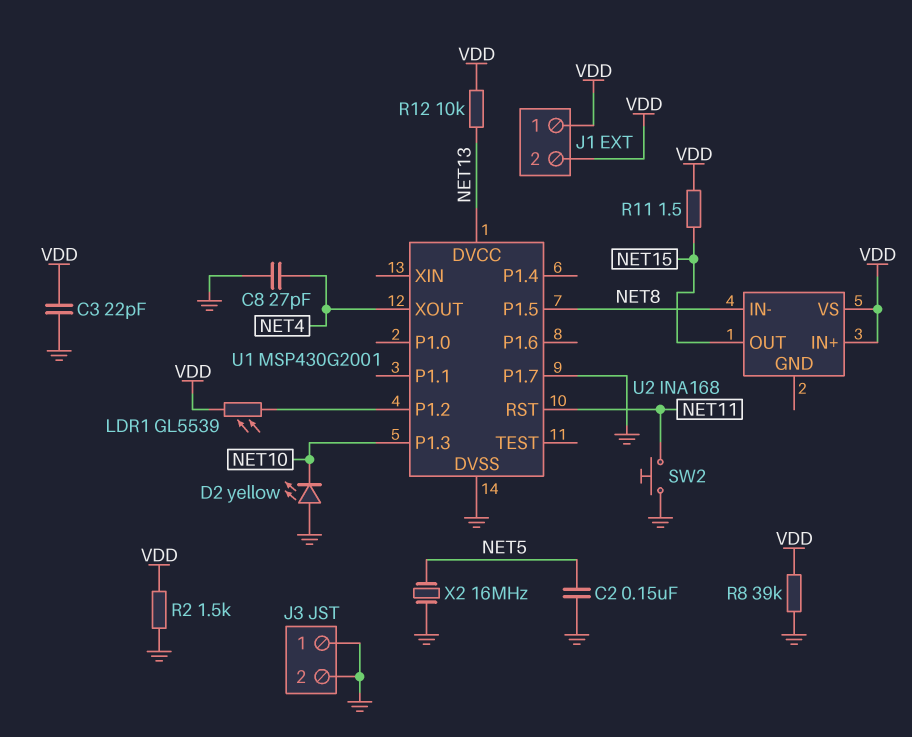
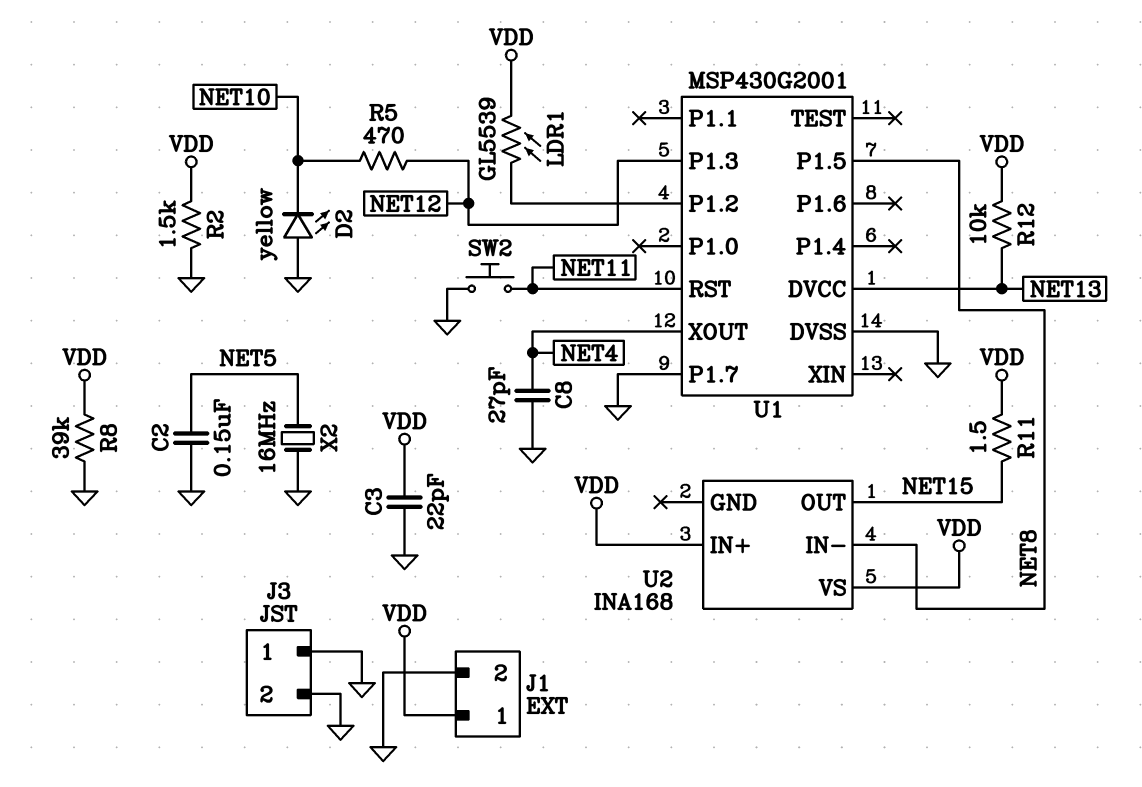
J1 pin 2: VDD -> GND
R5: none -> 470 (NET10, NET12)
U1 pin P1.3: NET10 -> NET12

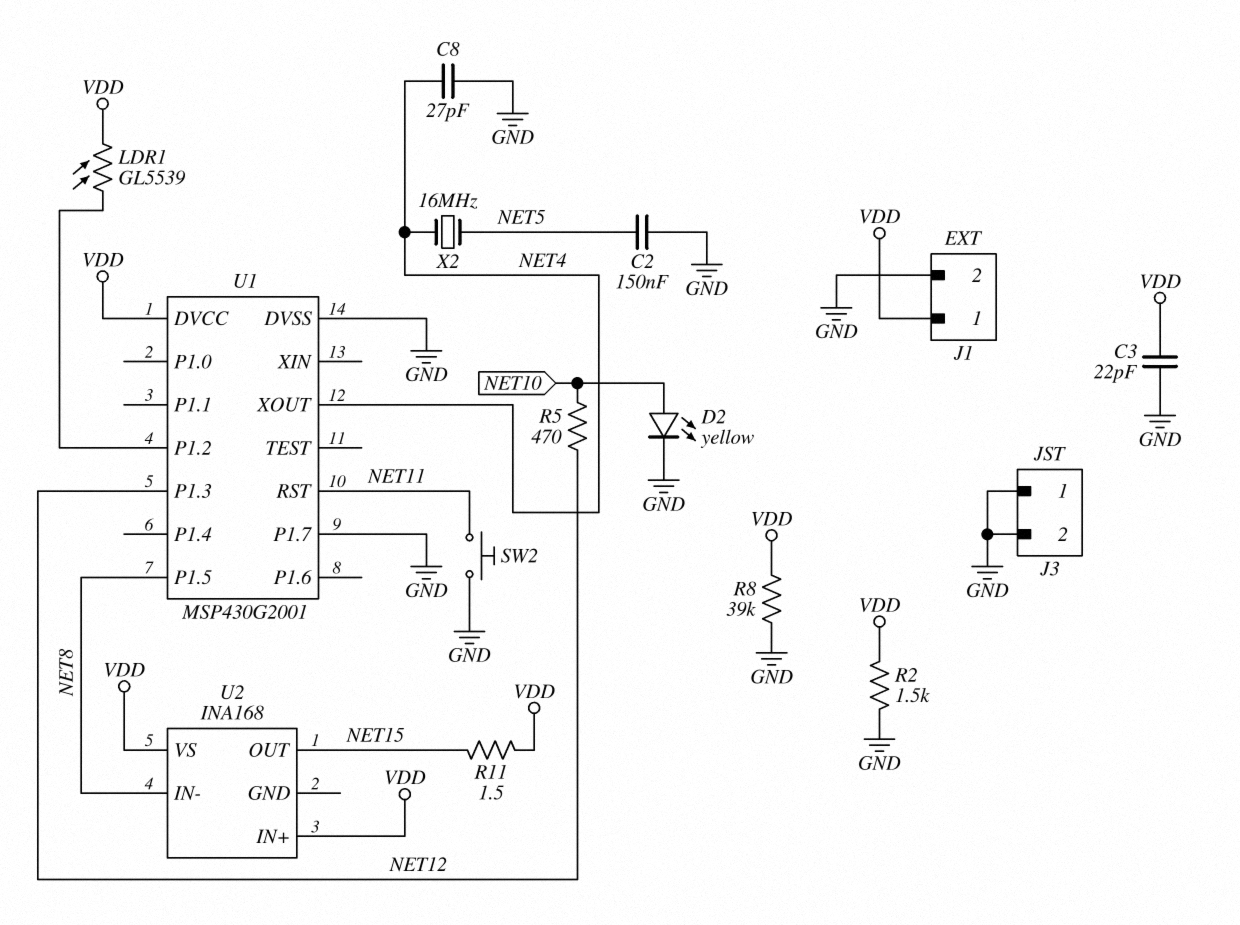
D2: LED yellow (A GND, K NET10) -> LED yellow (A NET10, K GND)
R12: 10k (NET13, VDD) -> none
U1 pin DVCC: NET13 -> VDD
X2: 16MHz (GND, NET5) -> 16MHz (NET4, NET5)

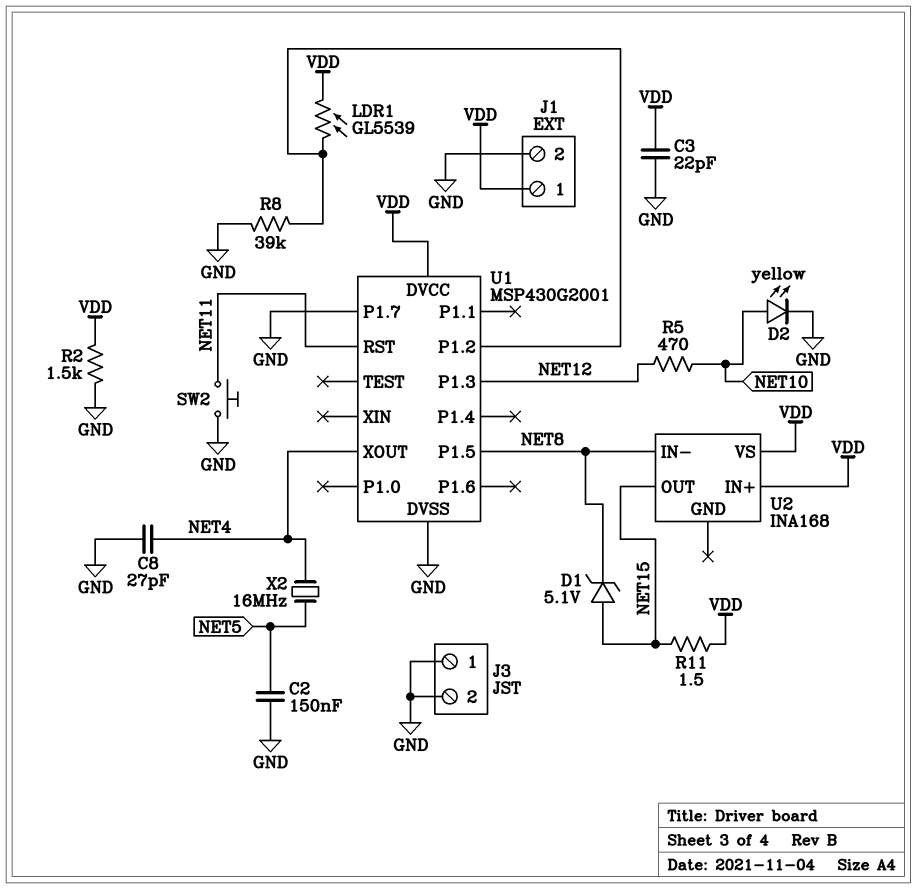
D1: none -> zener 5.1V (A NET15, K NET8)
R8: 39k (GND, VDD) -> 39k (GND, U1/P1.2)

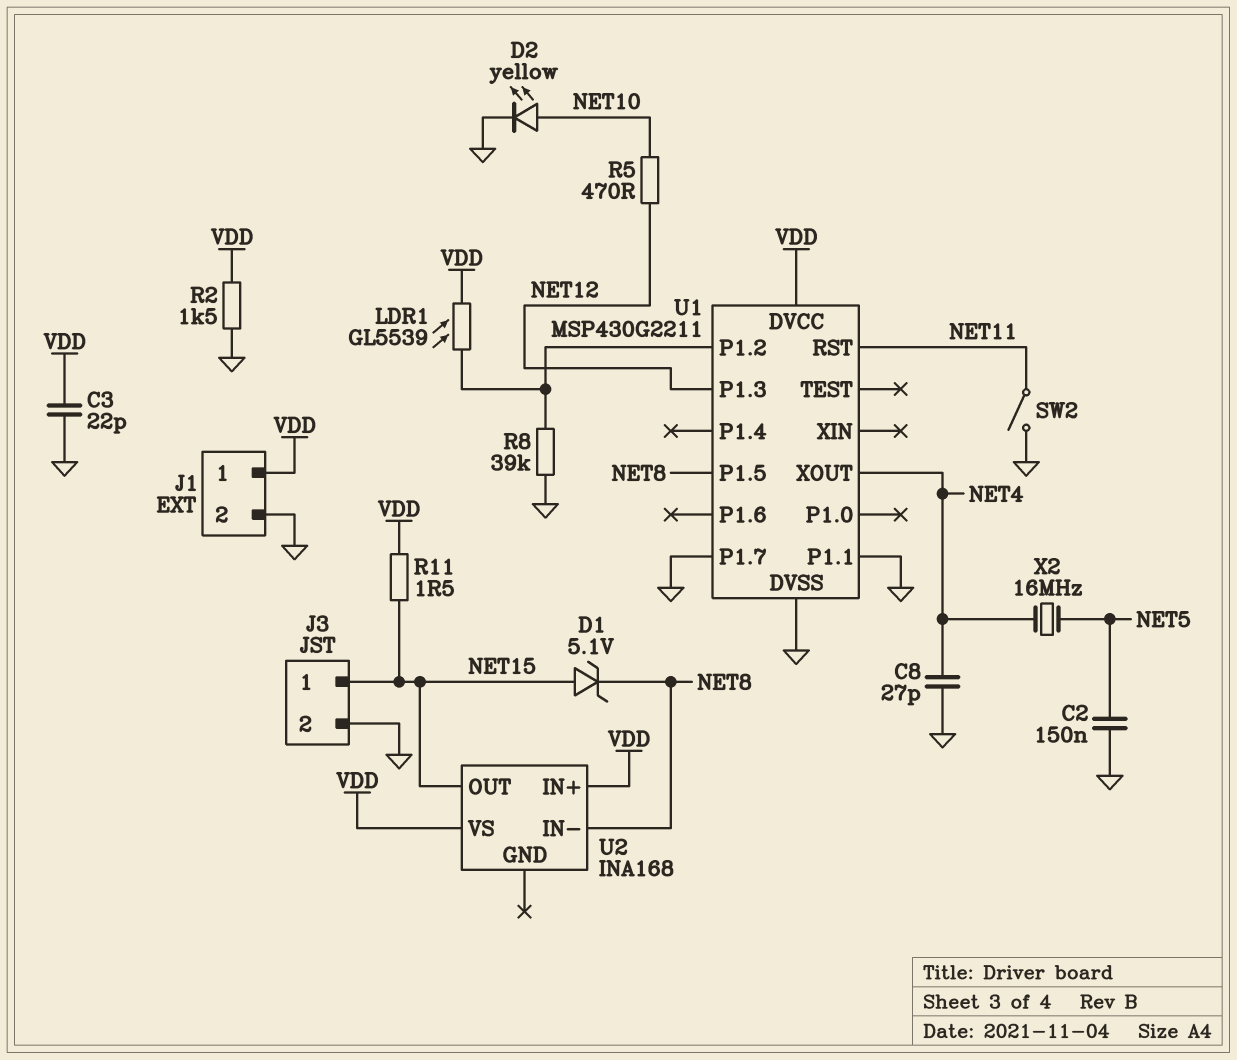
J3 pin 1: GND -> NET15
SW2: button (GND, NET11) -> switch (GND, NET11)
U1: MSP430G2001 -> MSP430G2211
U1 pin P1.1: none -> GND

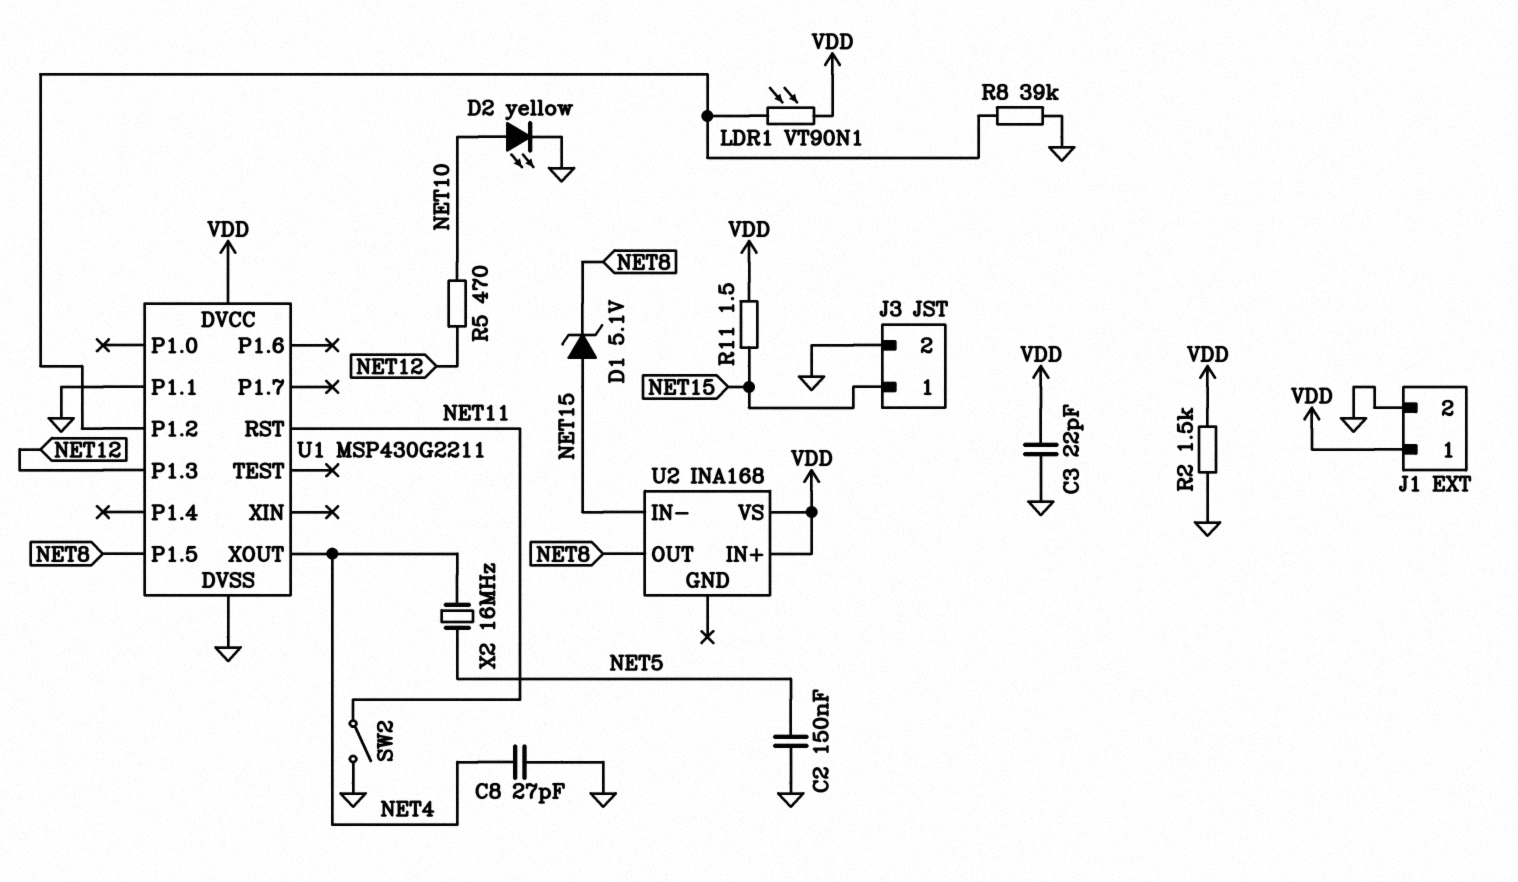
LDR1: GL5539 (U1/P1.2, VDD) -> VT90N1 (U1/P1.2, VDD)
U1 pin P1.7: GND -> none
U2 pin IN-: NET8 -> NET15
U2 pin OUT: NET15 -> NET8

